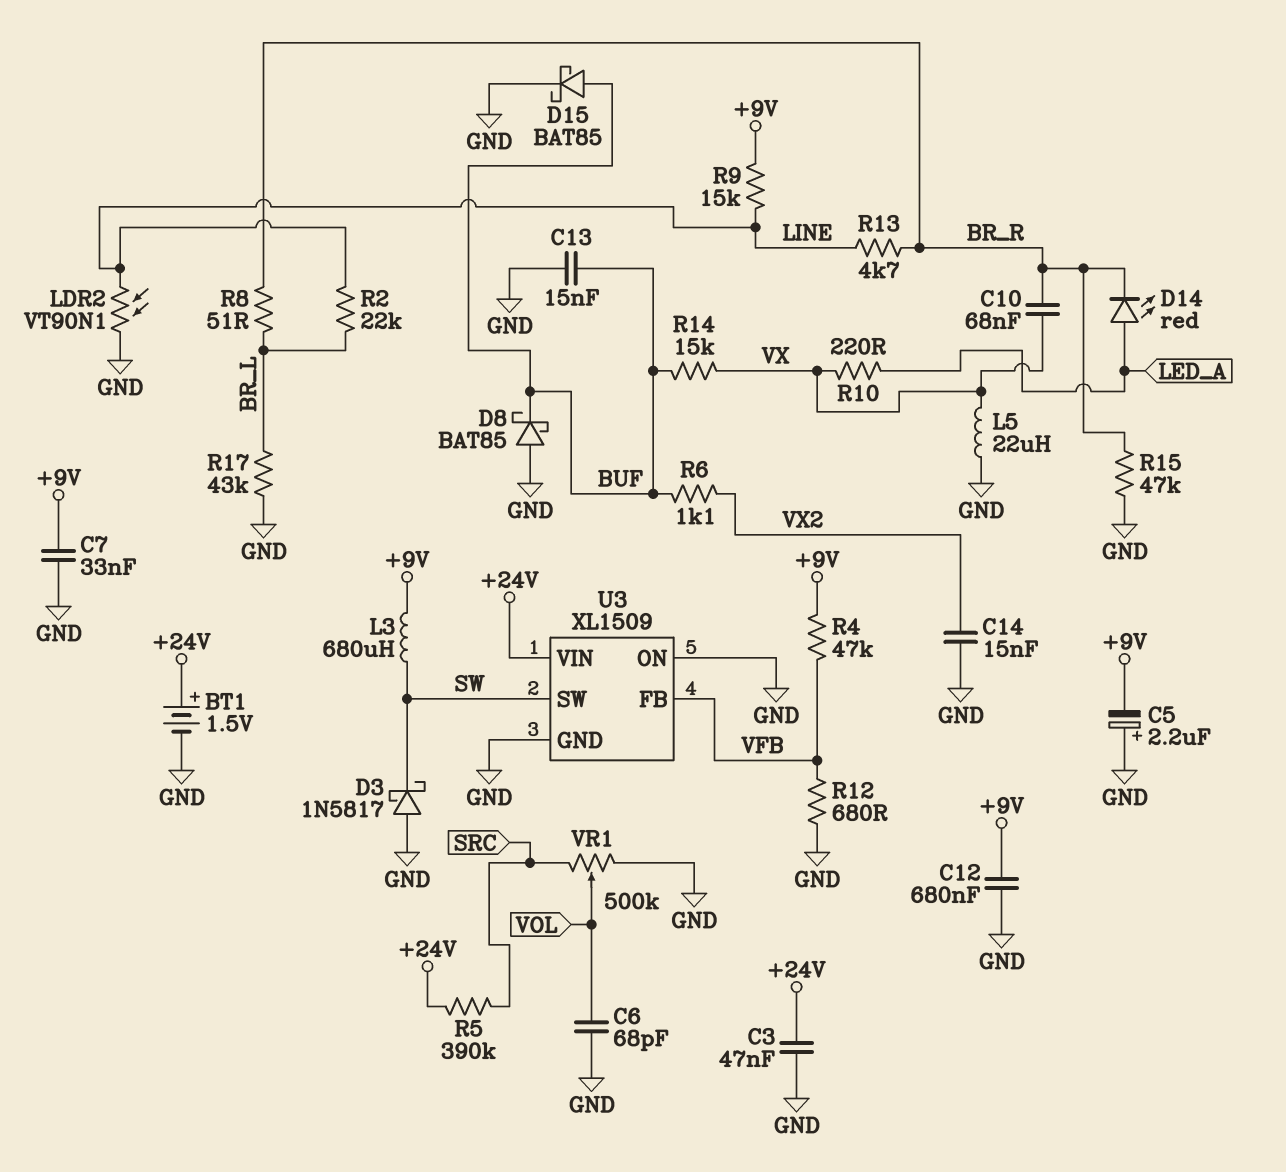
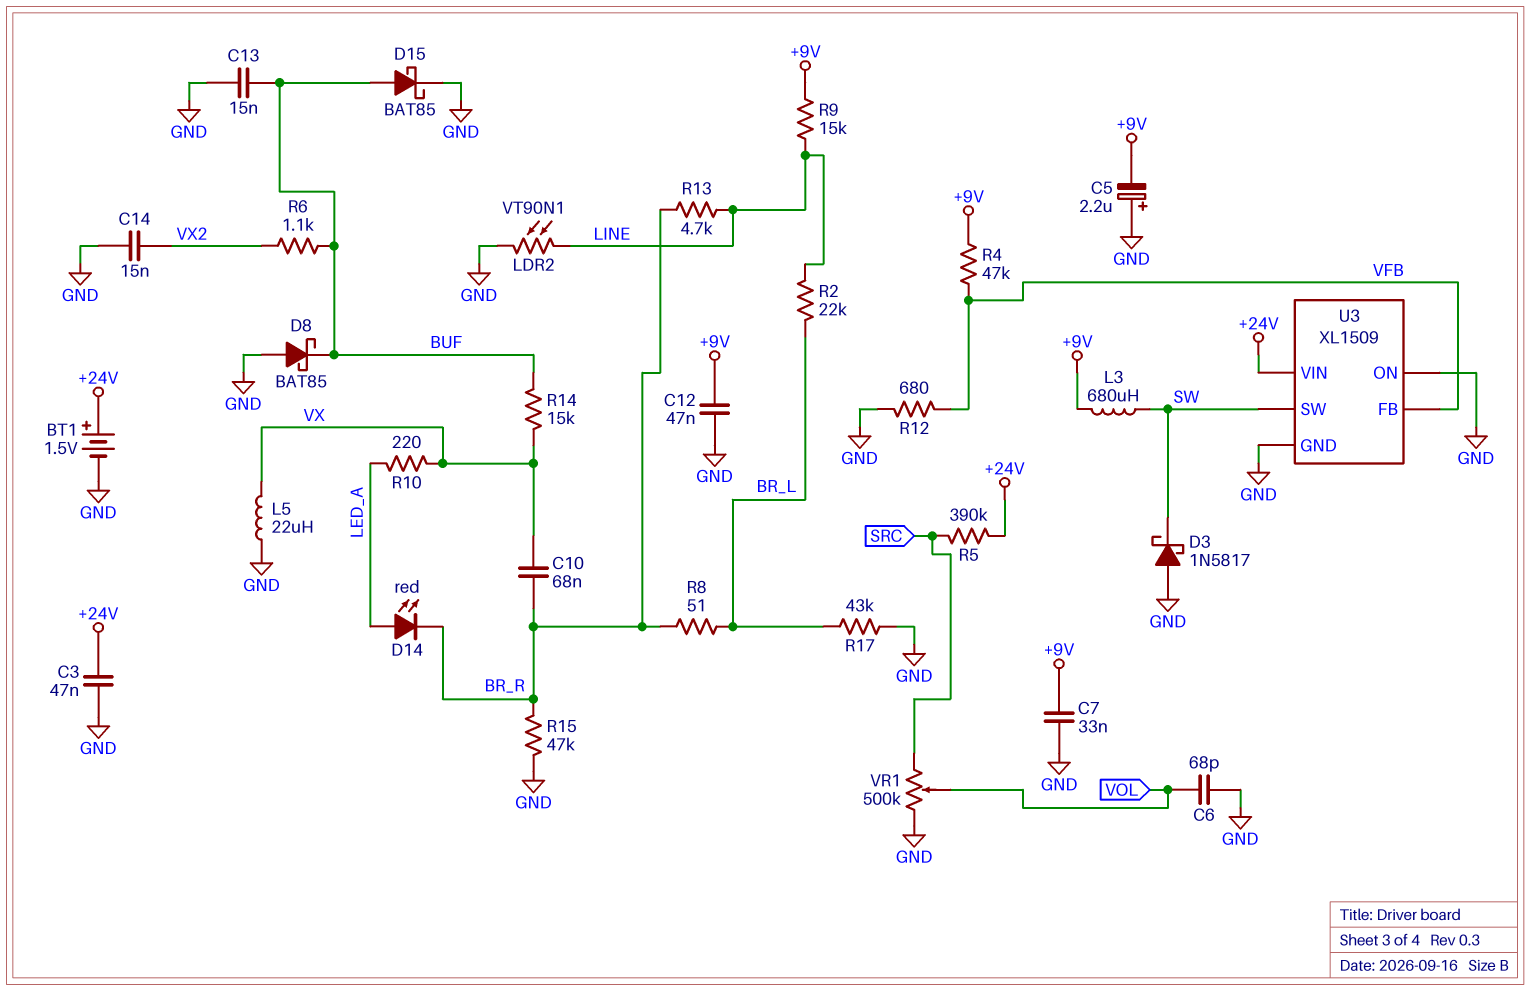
C12: 680nF (+9V, GND) -> 47nF (+9V, GND)

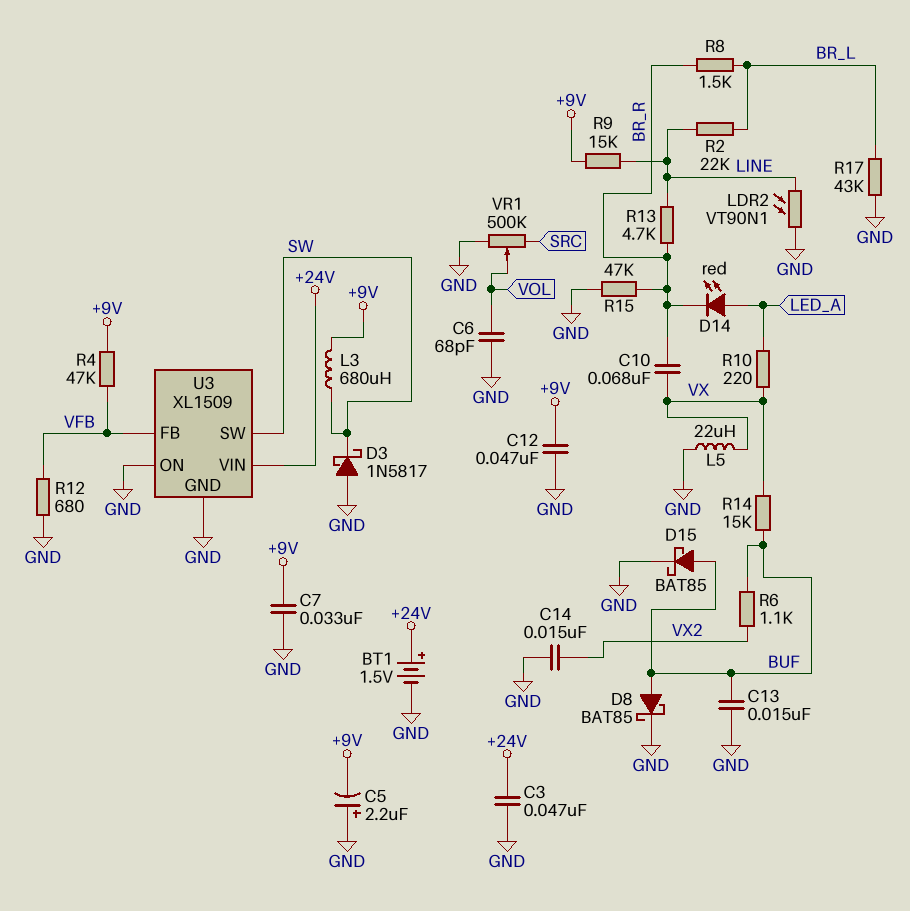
D8: schottky BAT85 (A GND, K BUF) -> schottky BAT85 (A BUF, K GND)
R5: 390k (+24V, SRC) -> none
R8: 51 (BR_L, BR_R) -> 1.5k (BR_L, BR_R)

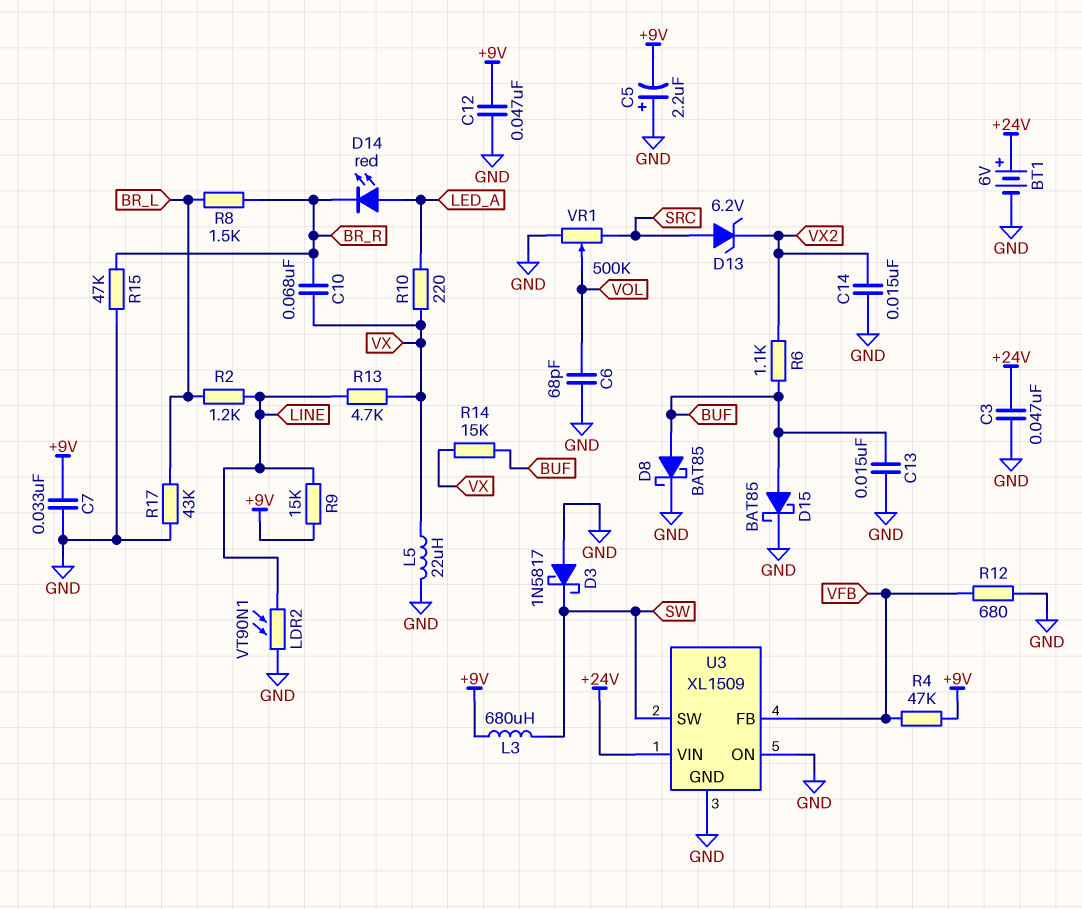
BT1: 1.5V (plus +24V, minus GND) -> 6V (plus +24V, minus GND)
D13: none -> zener 6.2V (A SRC, K VX2)
R2: 22k (BR_L, LINE) -> 1.2k (BR_L, LINE)
R13: 4.7k (BR_R, LINE) -> 4.7k (LINE, VX)

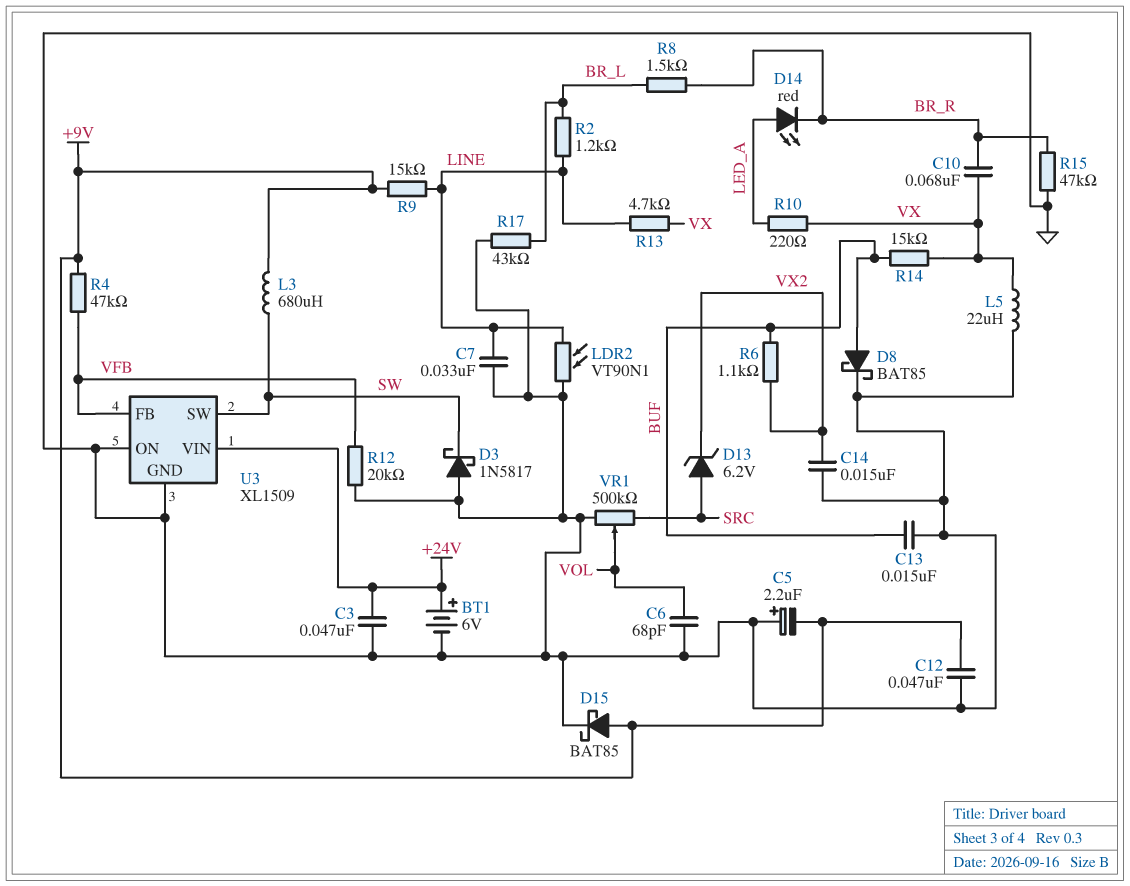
C7: 33nF (+9V, GND) -> 33nF (GND, LINE)
D15: schottky BAT85 (A BUF, K GND) -> schottky BAT85 (A +9V, K GND)
R12: 680 (GND, VFB) -> 20k (GND, VFB)

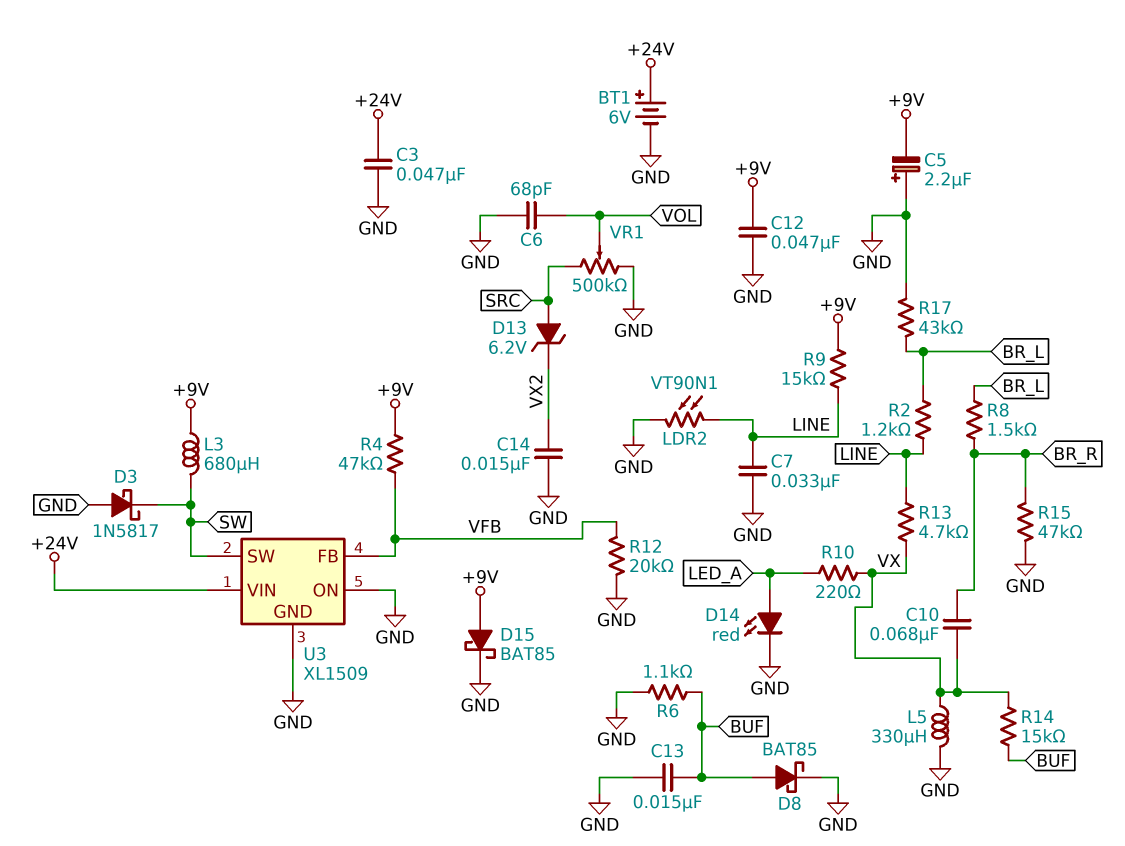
D14: LED red (A LED_A, K BR_R) -> LED red (A LED_A, K GND)
L5: 22uH (GND, VX) -> 330uH (GND, VX)
R6: 1.1k (BUF, VX2) -> 1.1k (BUF, GND)

